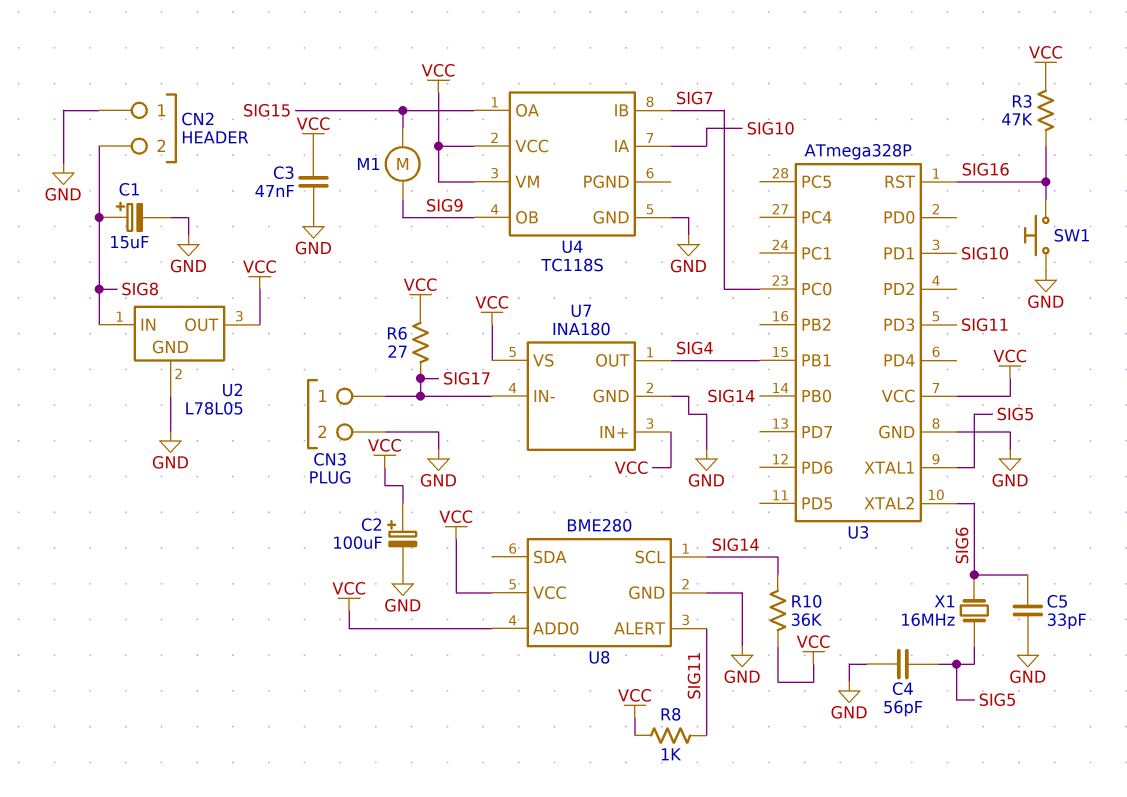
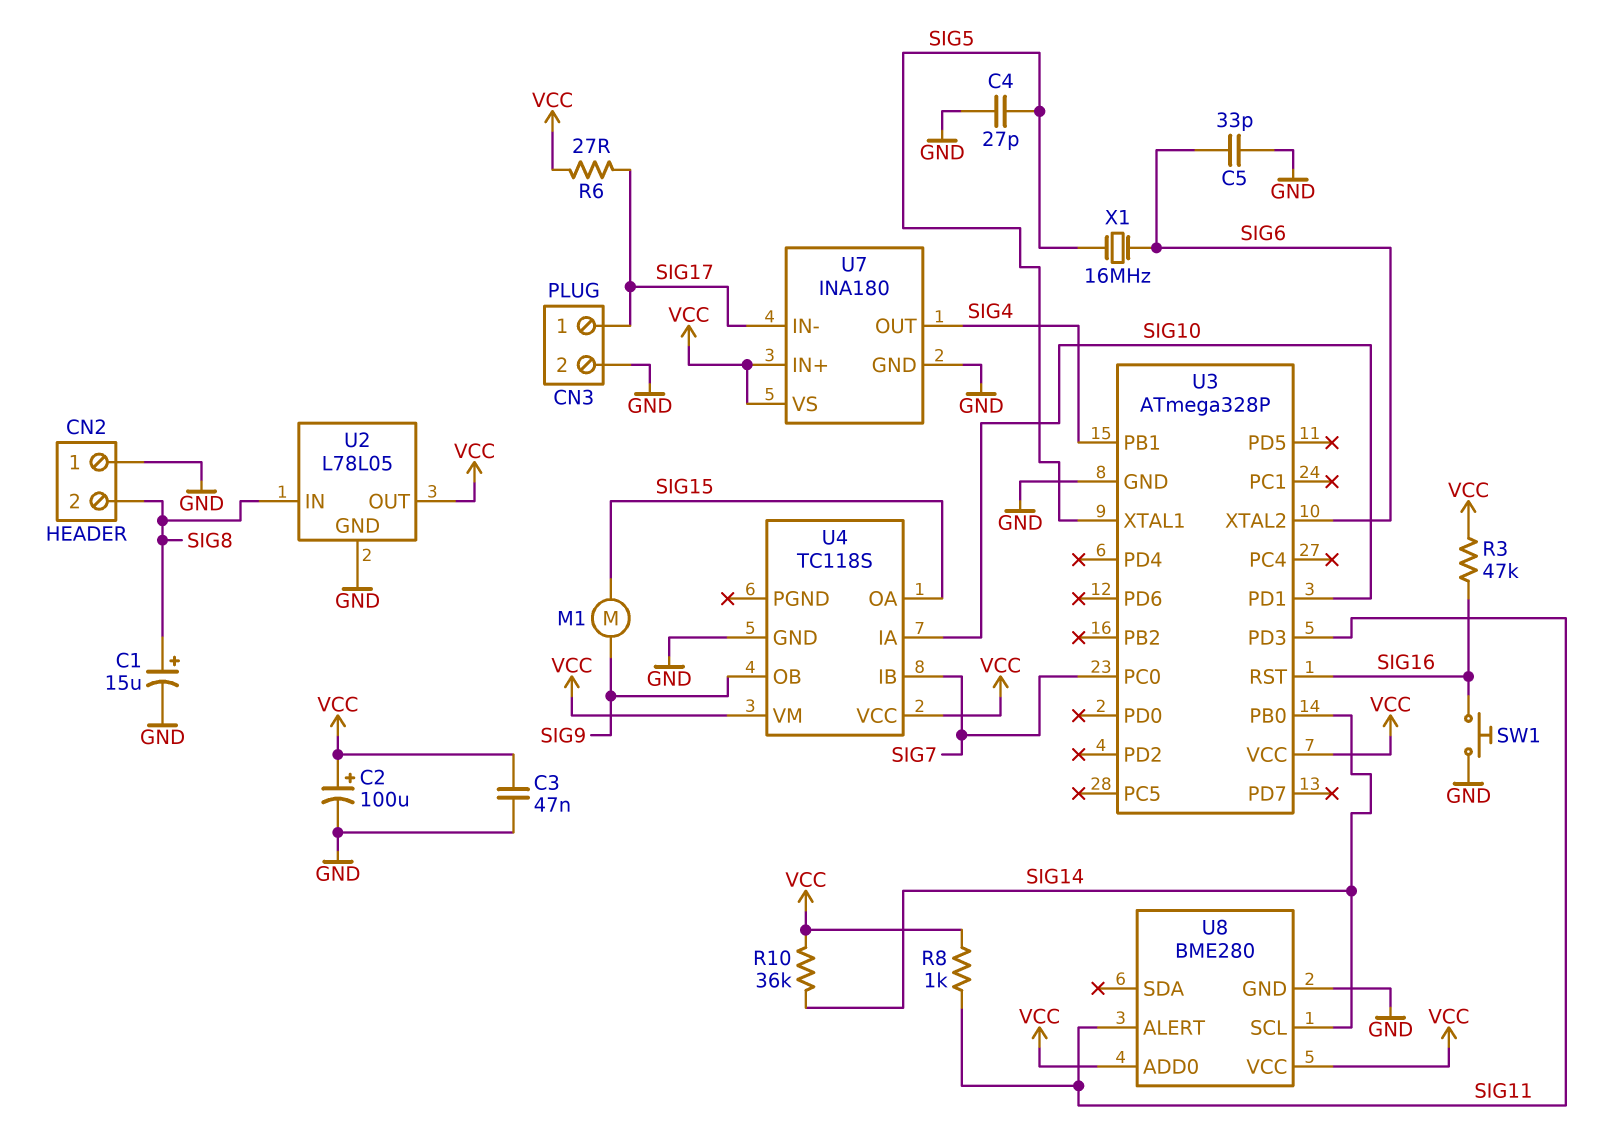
C4: 56pF (GND, SIG5) -> 27pF (GND, SIG5)

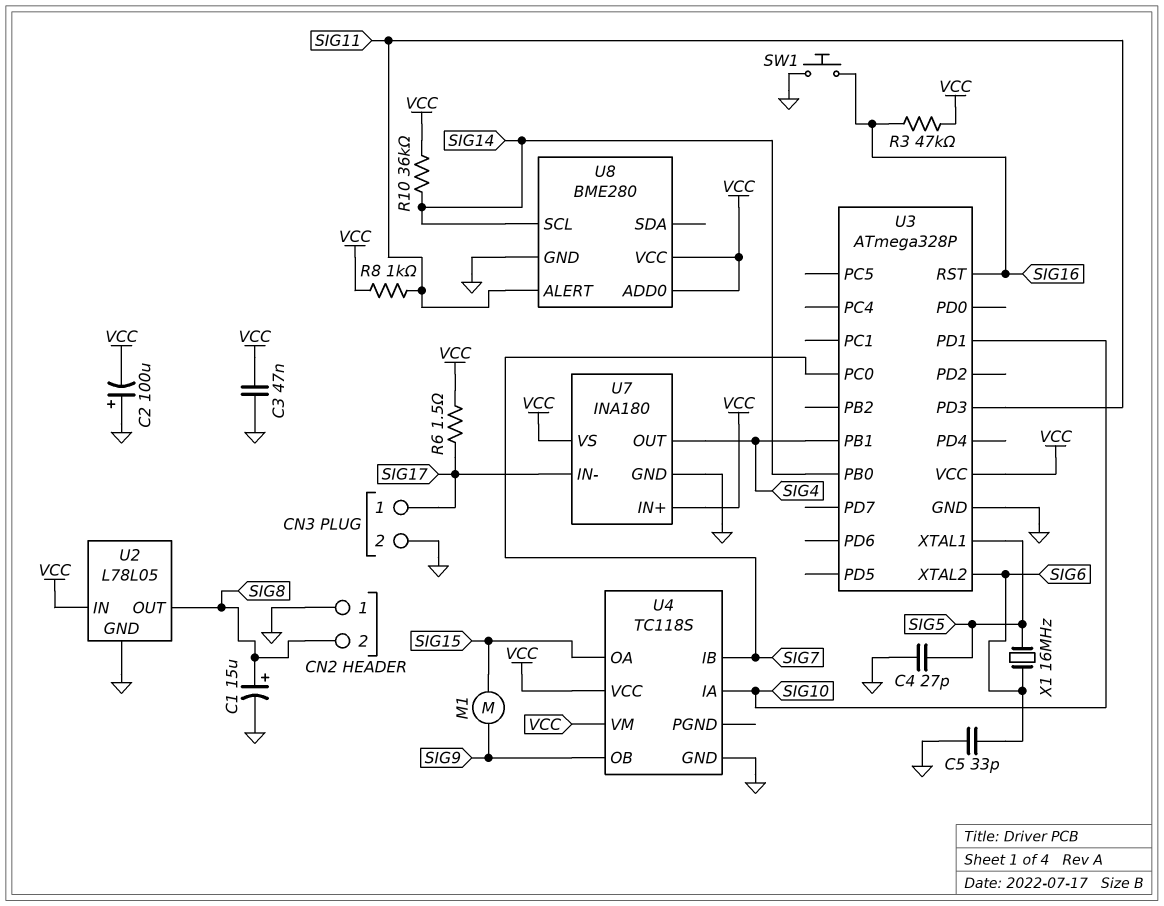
C2: 100uF (plus VCC, minus GND) -> 100uF (plus GND, minus VCC)
R6: 27 (SIG17, VCC) -> 1.5 (SIG17, VCC)
U2 pin IN: SIG8 -> VCC
U2 pin OUT: VCC -> SIG8

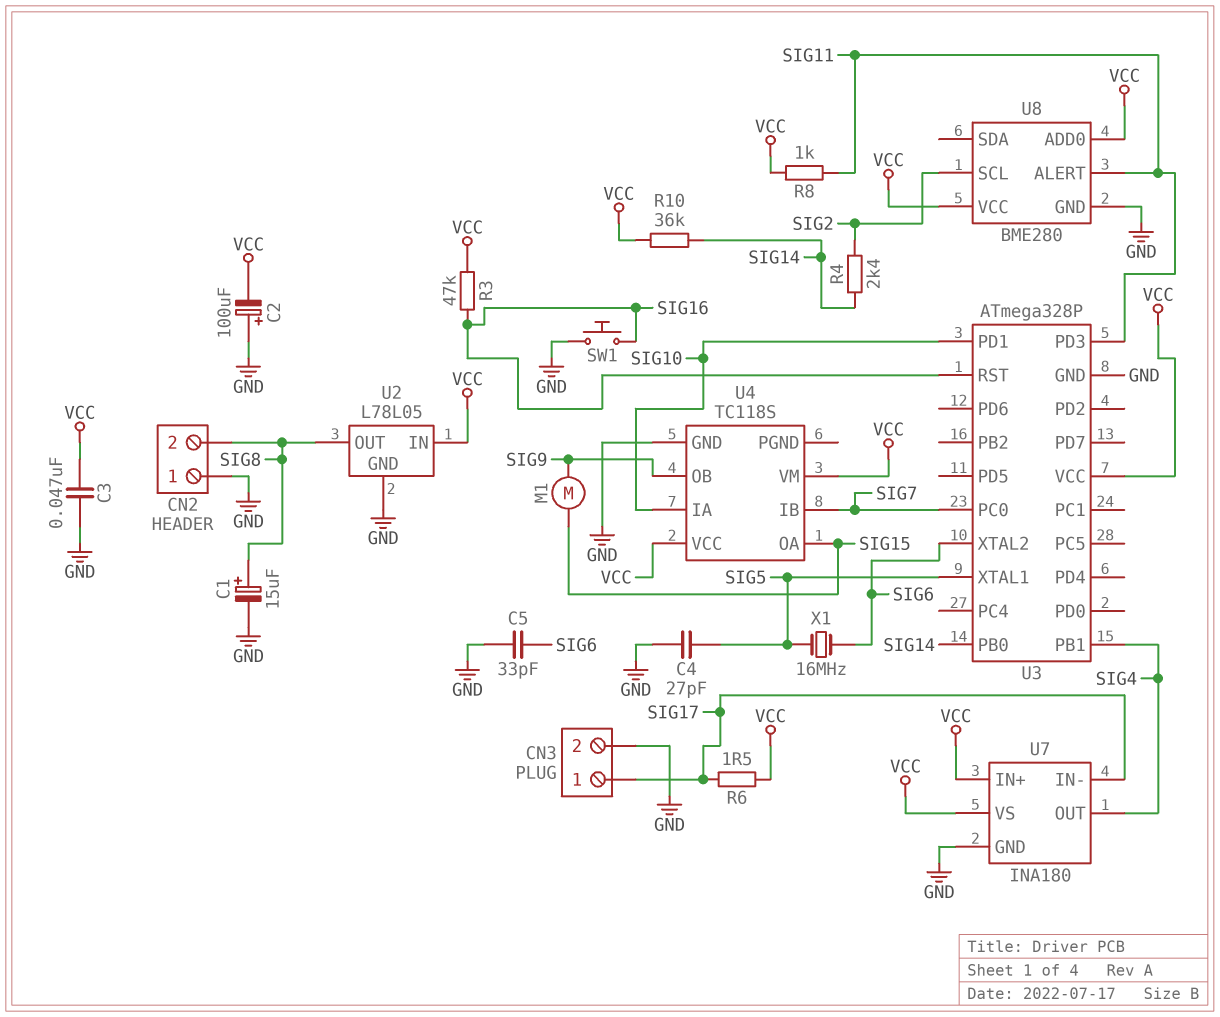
R4: none -> 2.4k (SIG2, SIG14)
U8 pin SCL: SIG14 -> SIG2

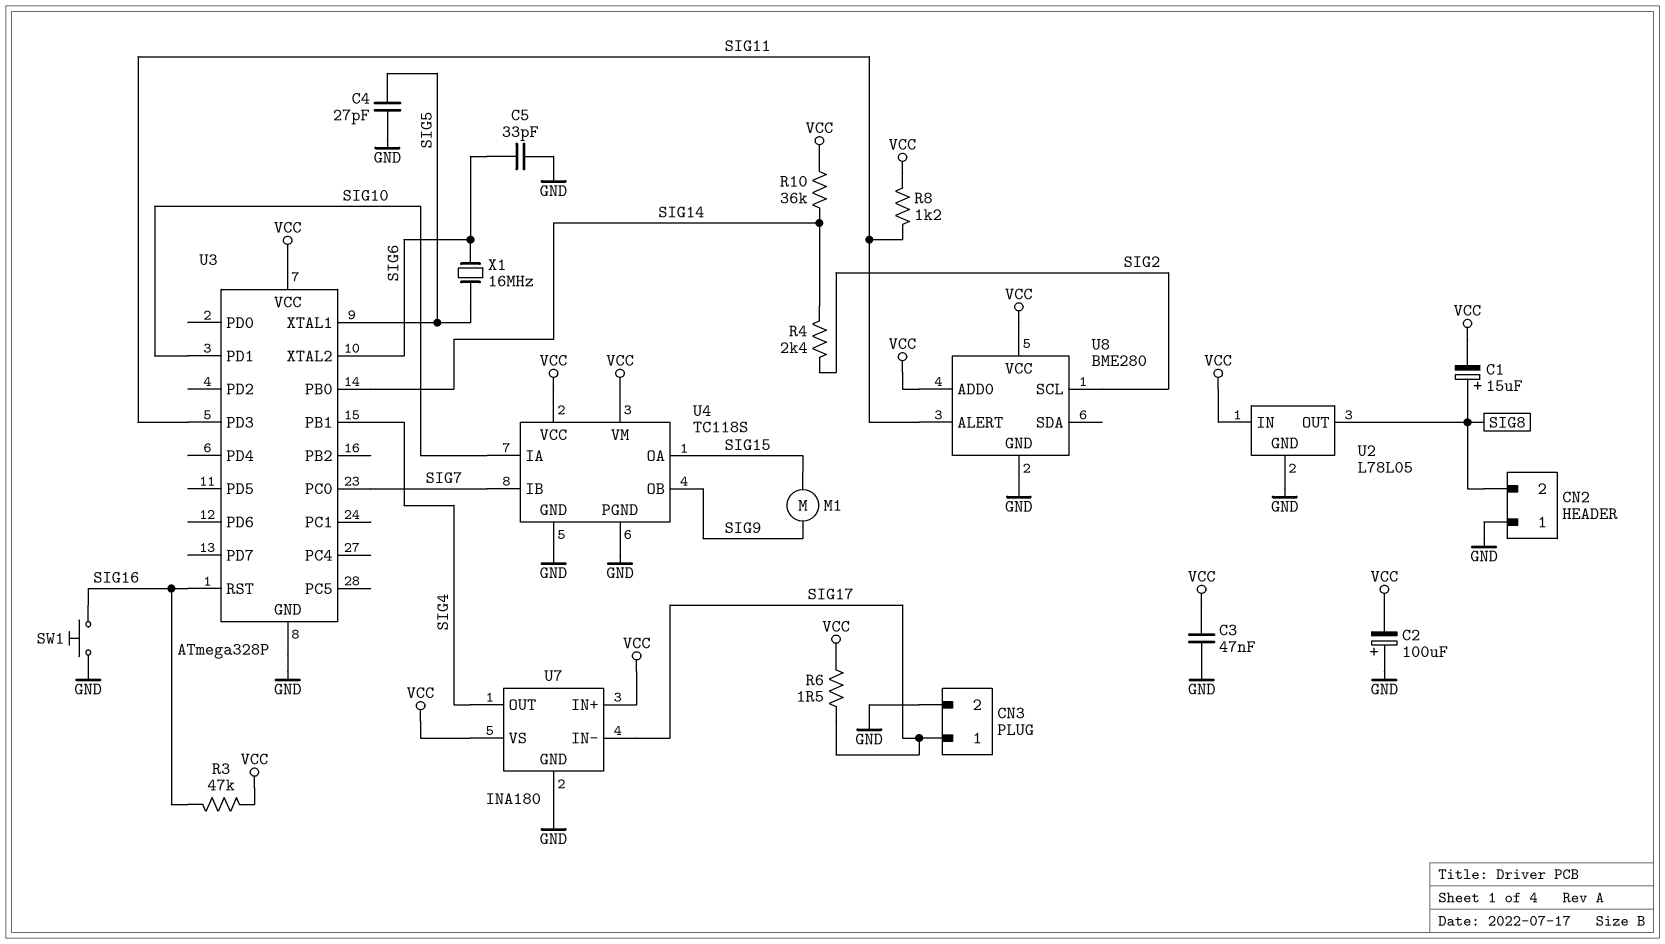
C1: 15uF (plus SIG8, minus GND) -> 15uF (plus SIG8, minus VCC)
R8: 1k (SIG11, VCC) -> 1.2k (SIG11, VCC)
U4 pin PGND: none -> GND

